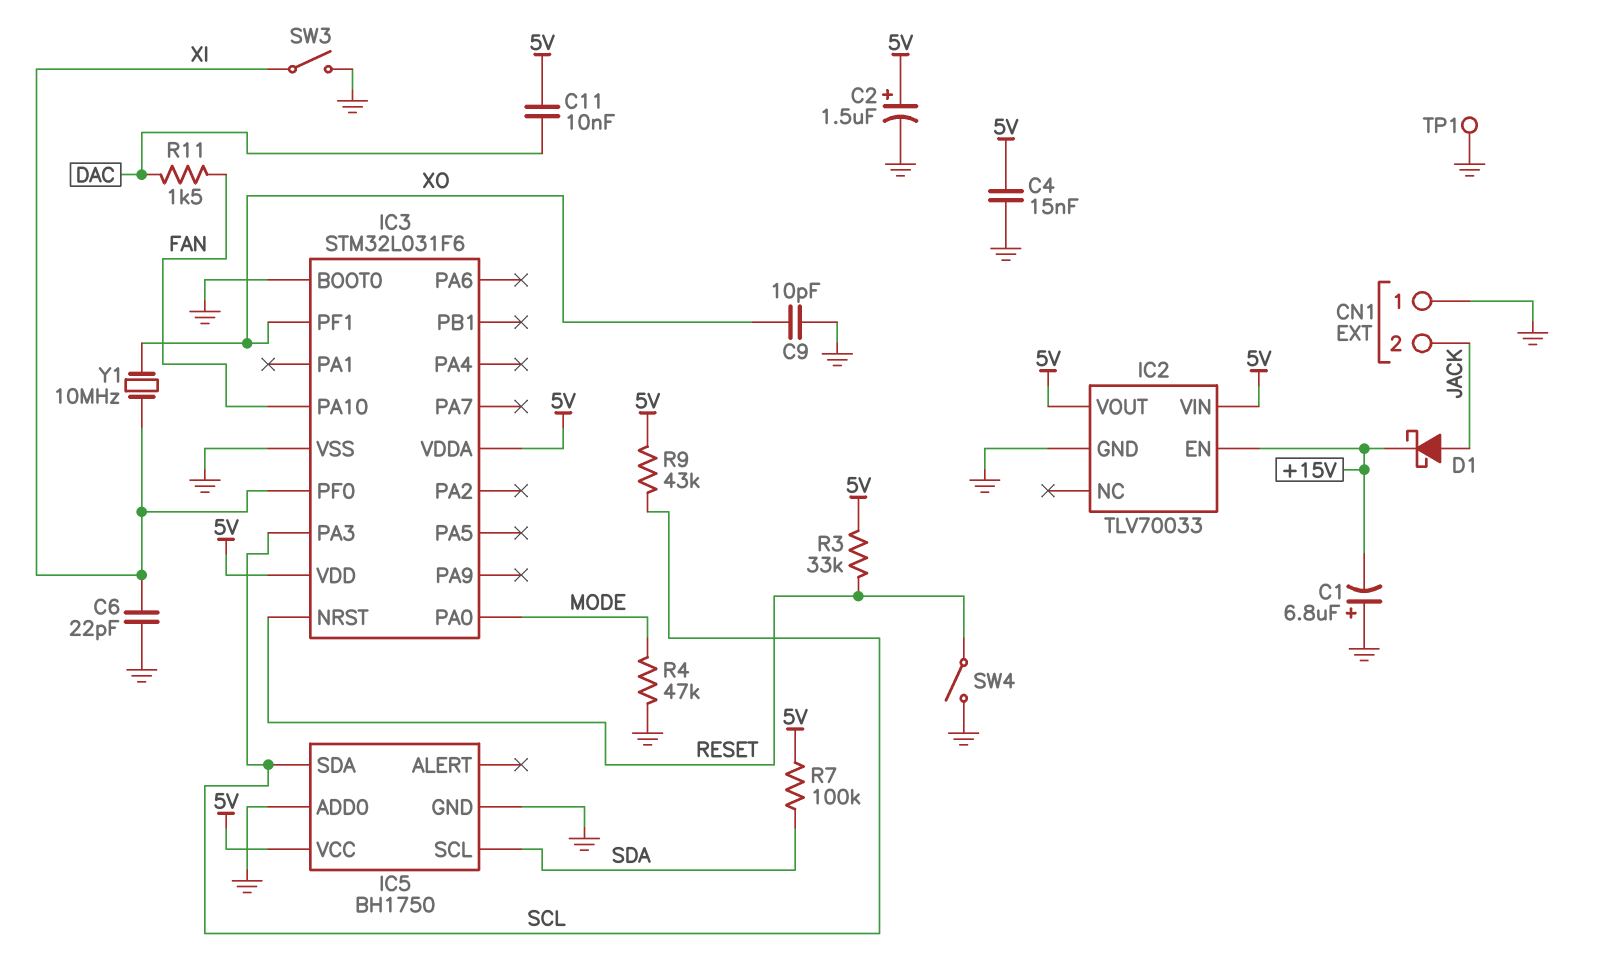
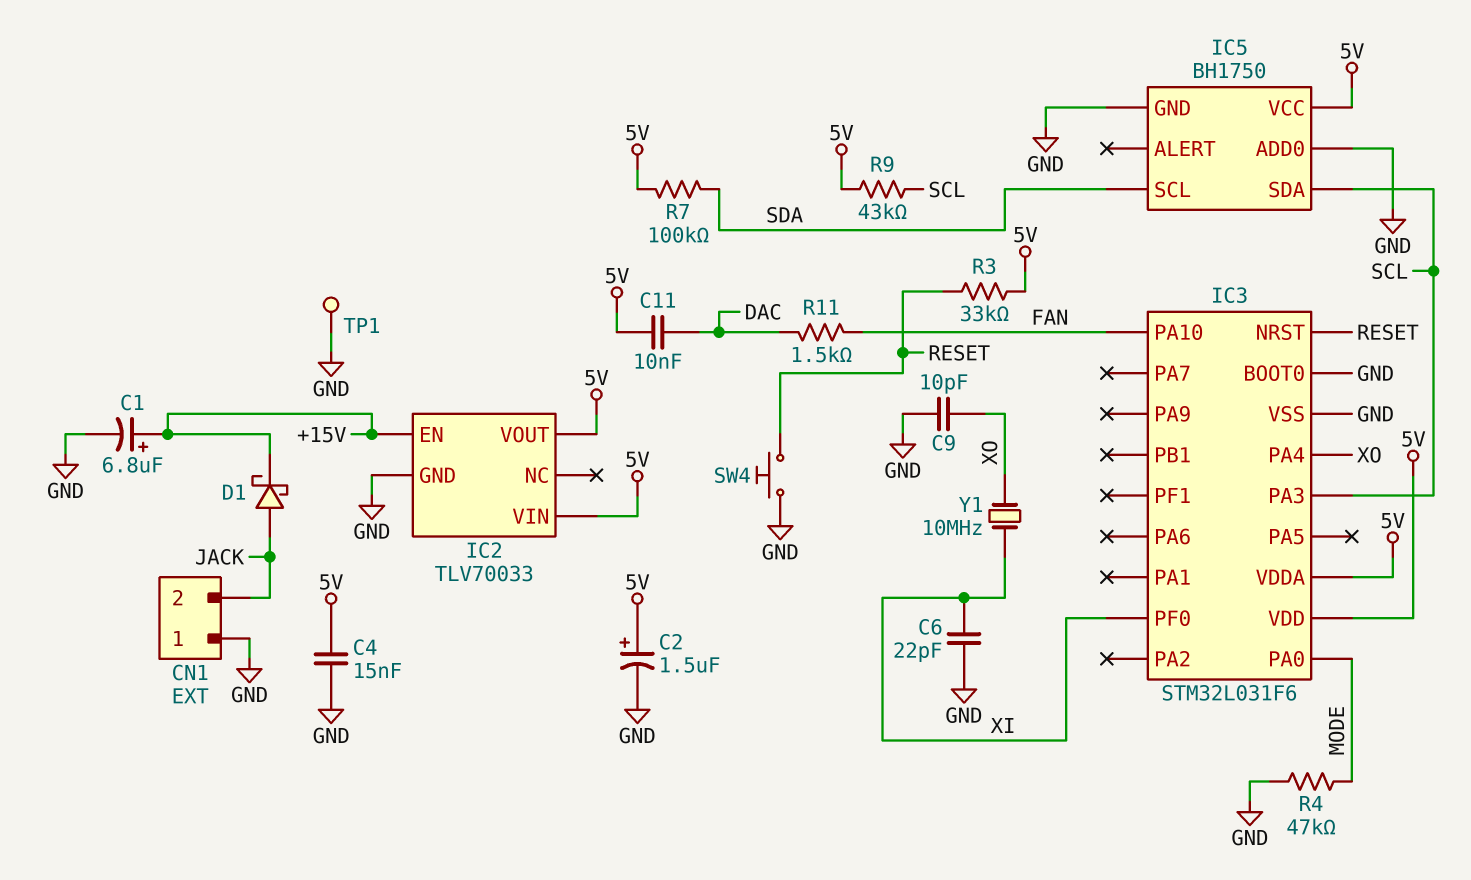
C1: 6.8uF (plus GND, minus +15V) -> 6.8uF (plus +15V, minus GND)
IC3 pin PA4: none -> XO
IC3 pin PF1: XO -> none
SW3: switch (GND, XI) -> none
SW4: switch (GND, RESET) -> button (GND, RESET)

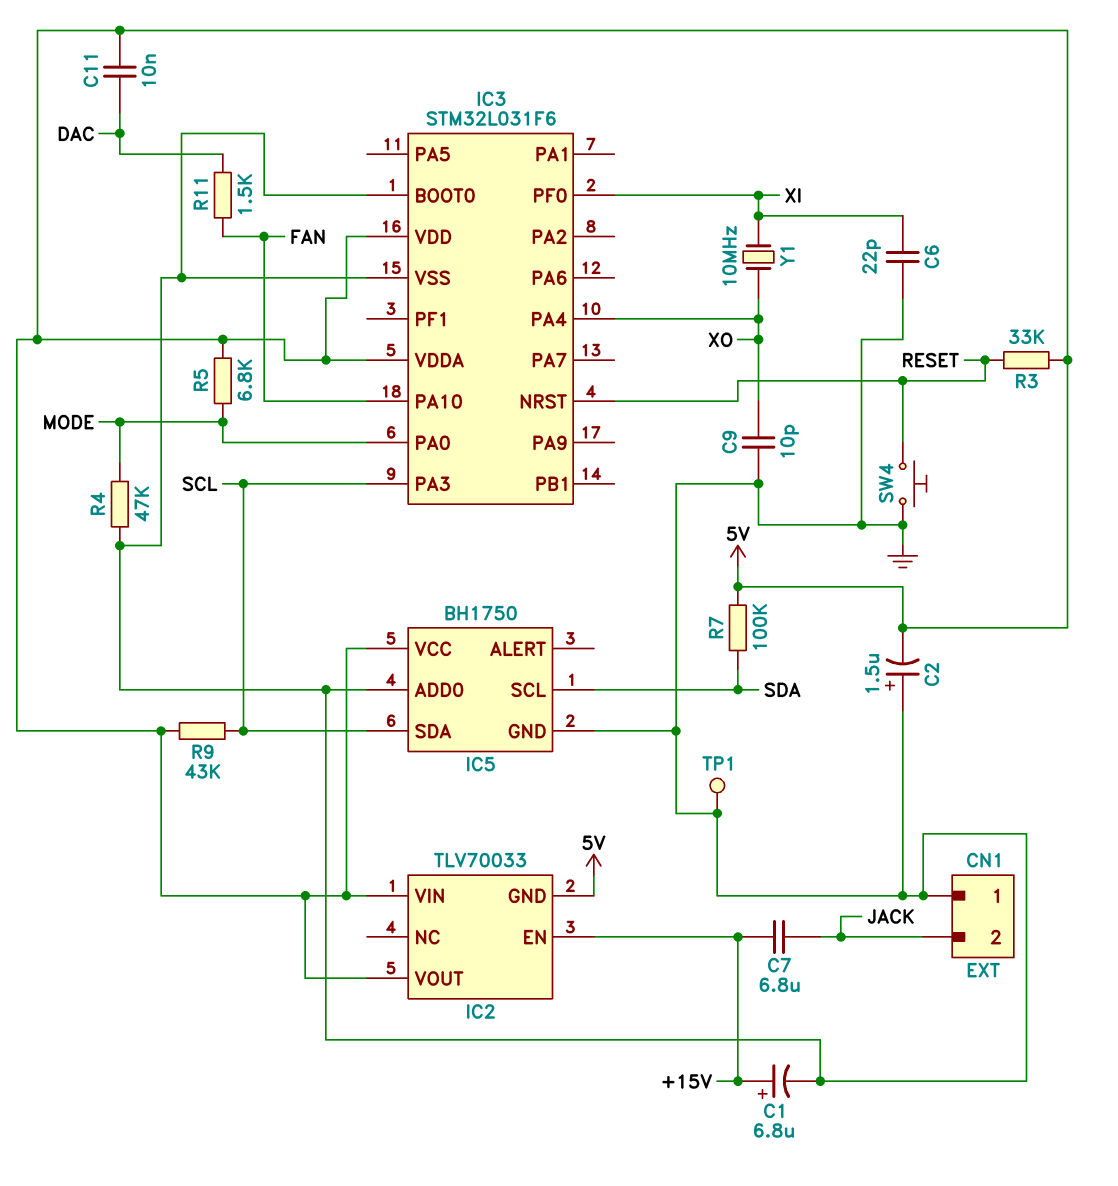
C2: 1.5uF (plus 5V, minus GND) -> 1.5uF (plus GND, minus 5V)
C4: 15nF (5V, GND) -> none
C7: none -> 6.8uF (+15V, JACK)
D1: schottky (A JACK, K +15V) -> none
IC2 pin GND: GND -> 5V
R5: none -> 6.8k (5V, MODE)

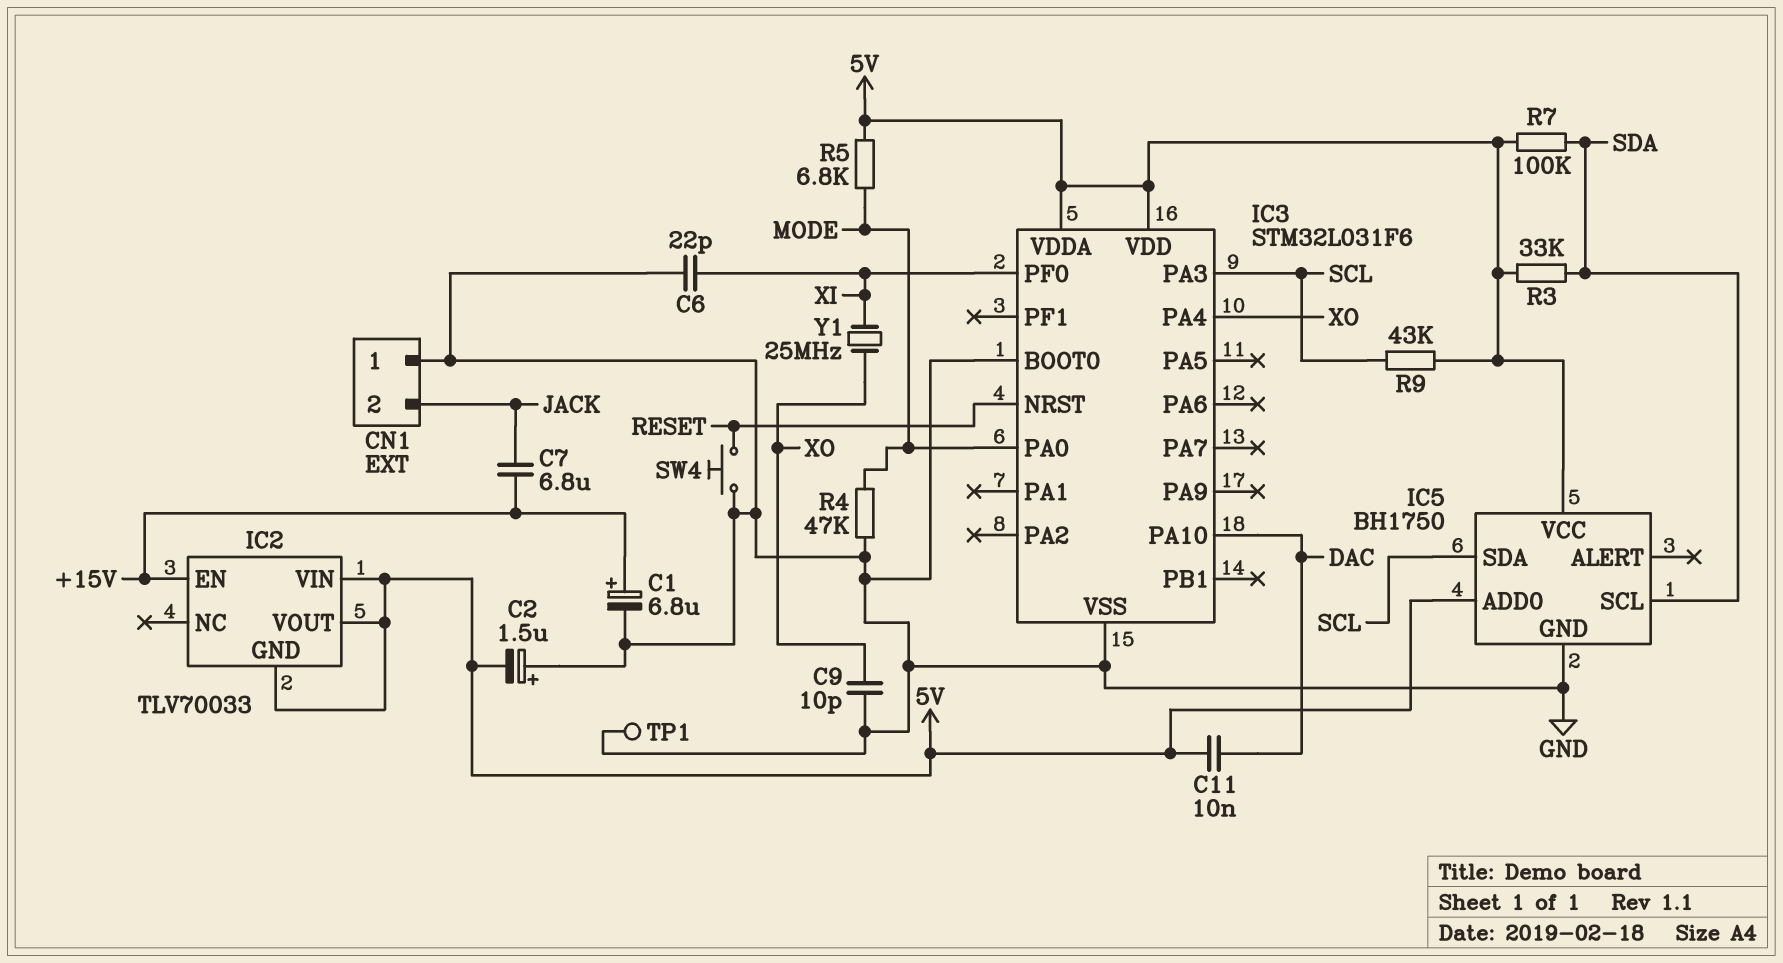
IC3 pin PA10: FAN -> DAC
IC5 pin ADD0: GND -> 5V
R3: 33k (5V, RESET) -> 33k (5V, SDA)
R11: 1.5k (DAC, FAN) -> none
Y1: 10MHz (XI, XO) -> 25MHz (XI, XO)

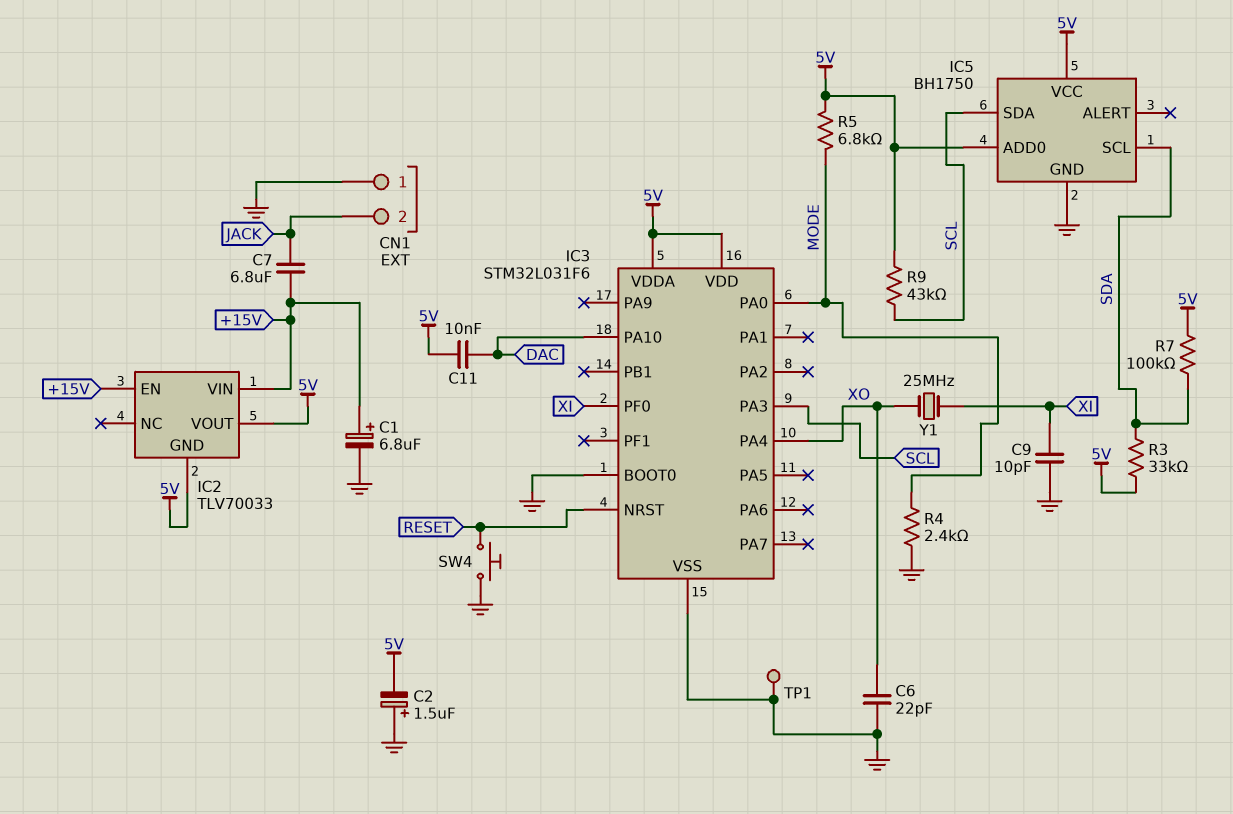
C6: 22pF (GND, XI) -> 22pF (GND, XO)
C9: 10pF (GND, XO) -> 10pF (GND, XI)
IC2 pin VIN: 5V -> +15V
R4: 47k (GND, MODE) -> 2.4k (GND, MODE)

